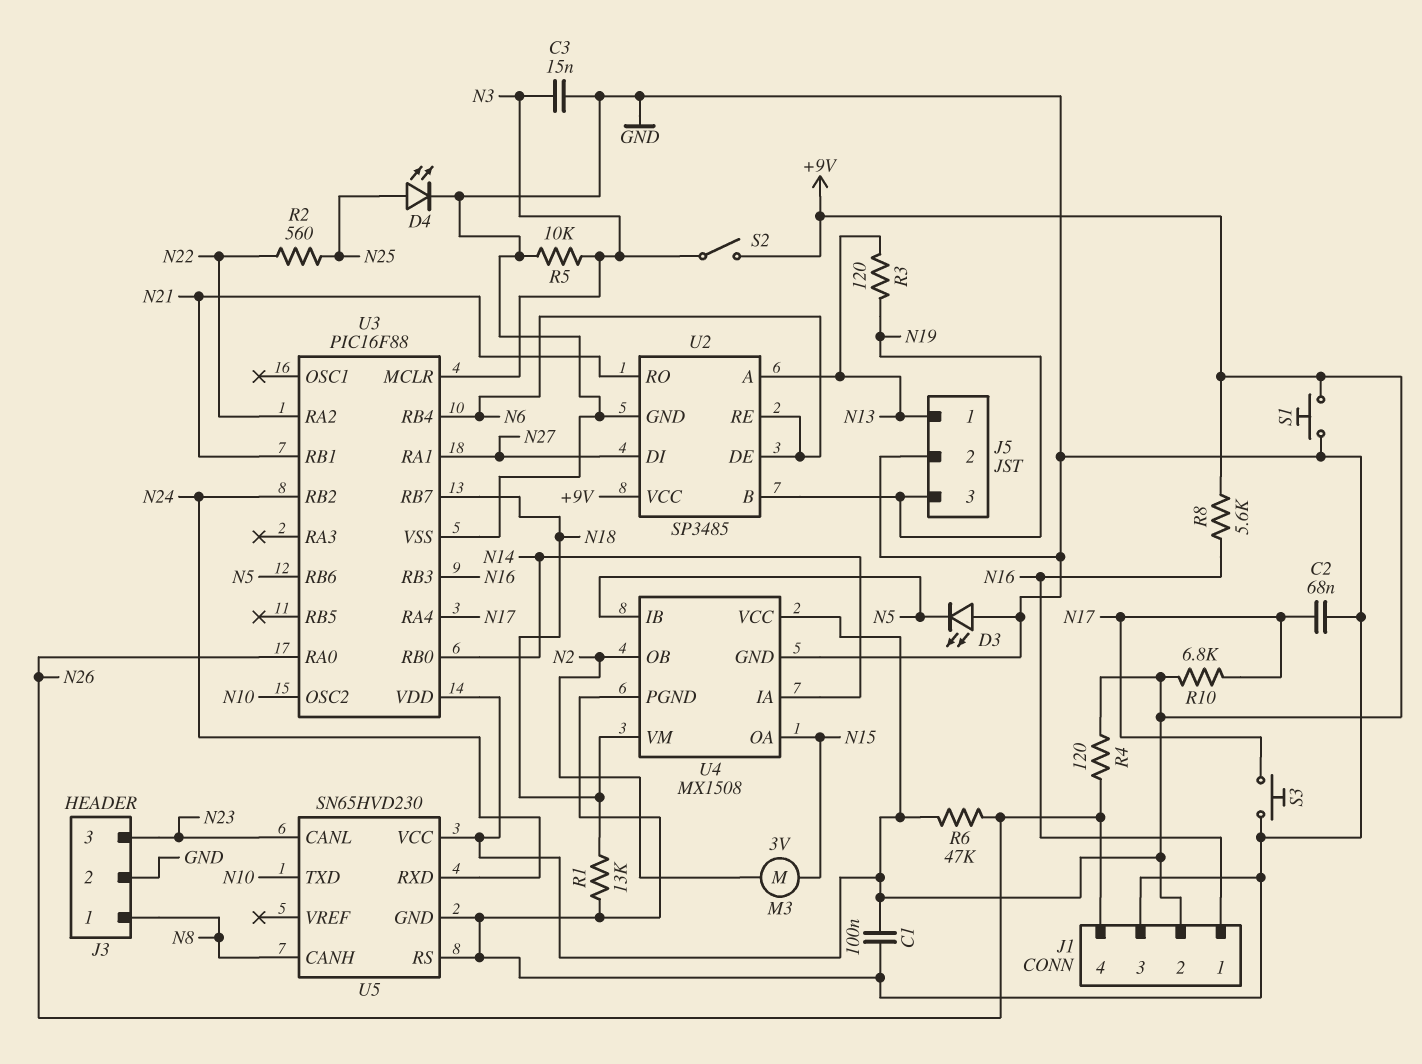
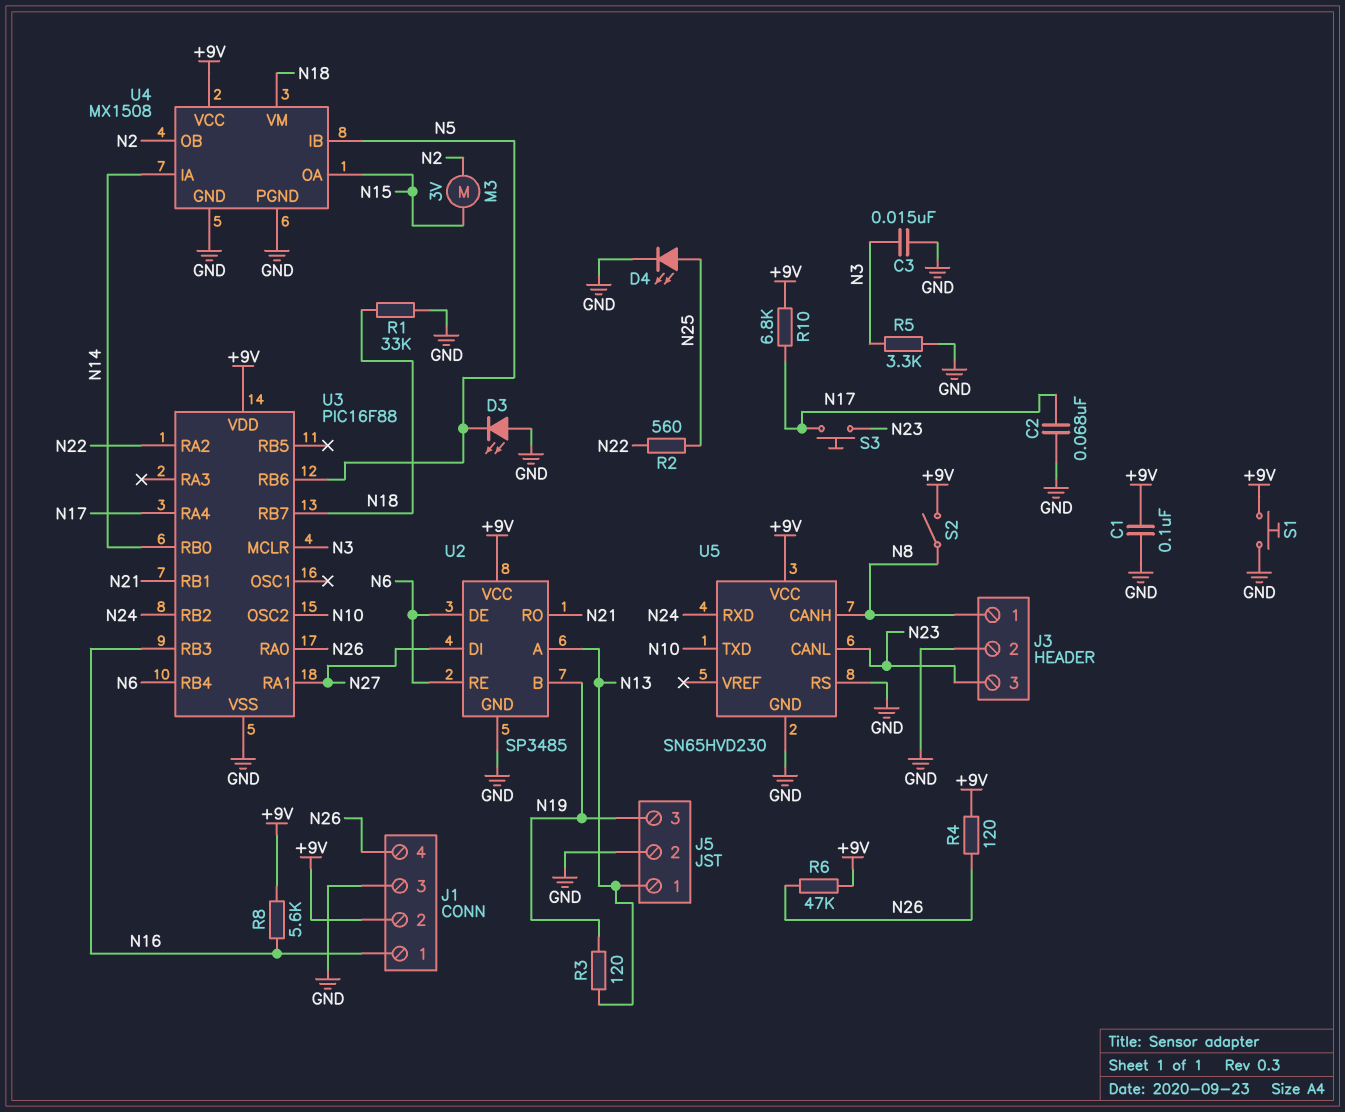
R1: 13k (GND, N18) -> 33k (GND, N18)
R5: 10k (GND, N3) -> 3.3k (GND, N3)
S2: switch (+9V, N3) -> switch (+9V, N8)
S3: button (GND, N17) -> button (N17, N23)

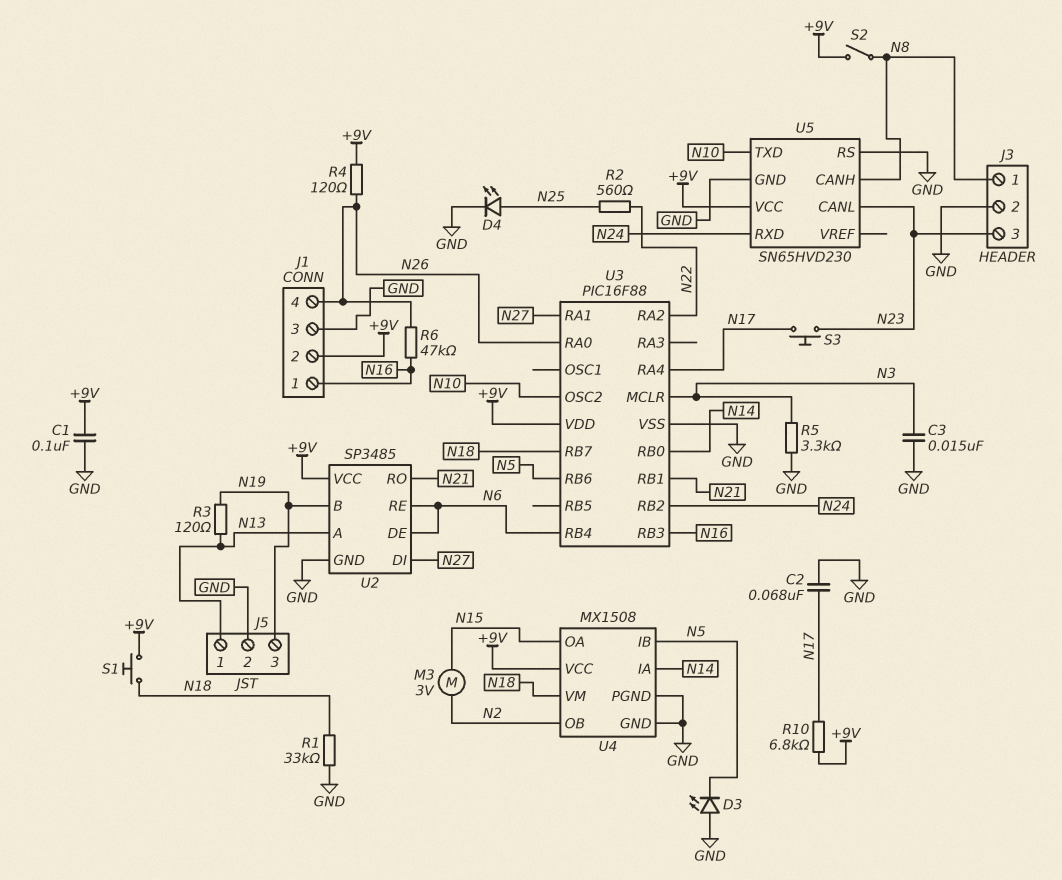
R6: 47k (+9V, N26) -> 47k (N16, N26)
R8: 5.6k (+9V, N16) -> none
S1: button (+9V, GND) -> button (+9V, N18)

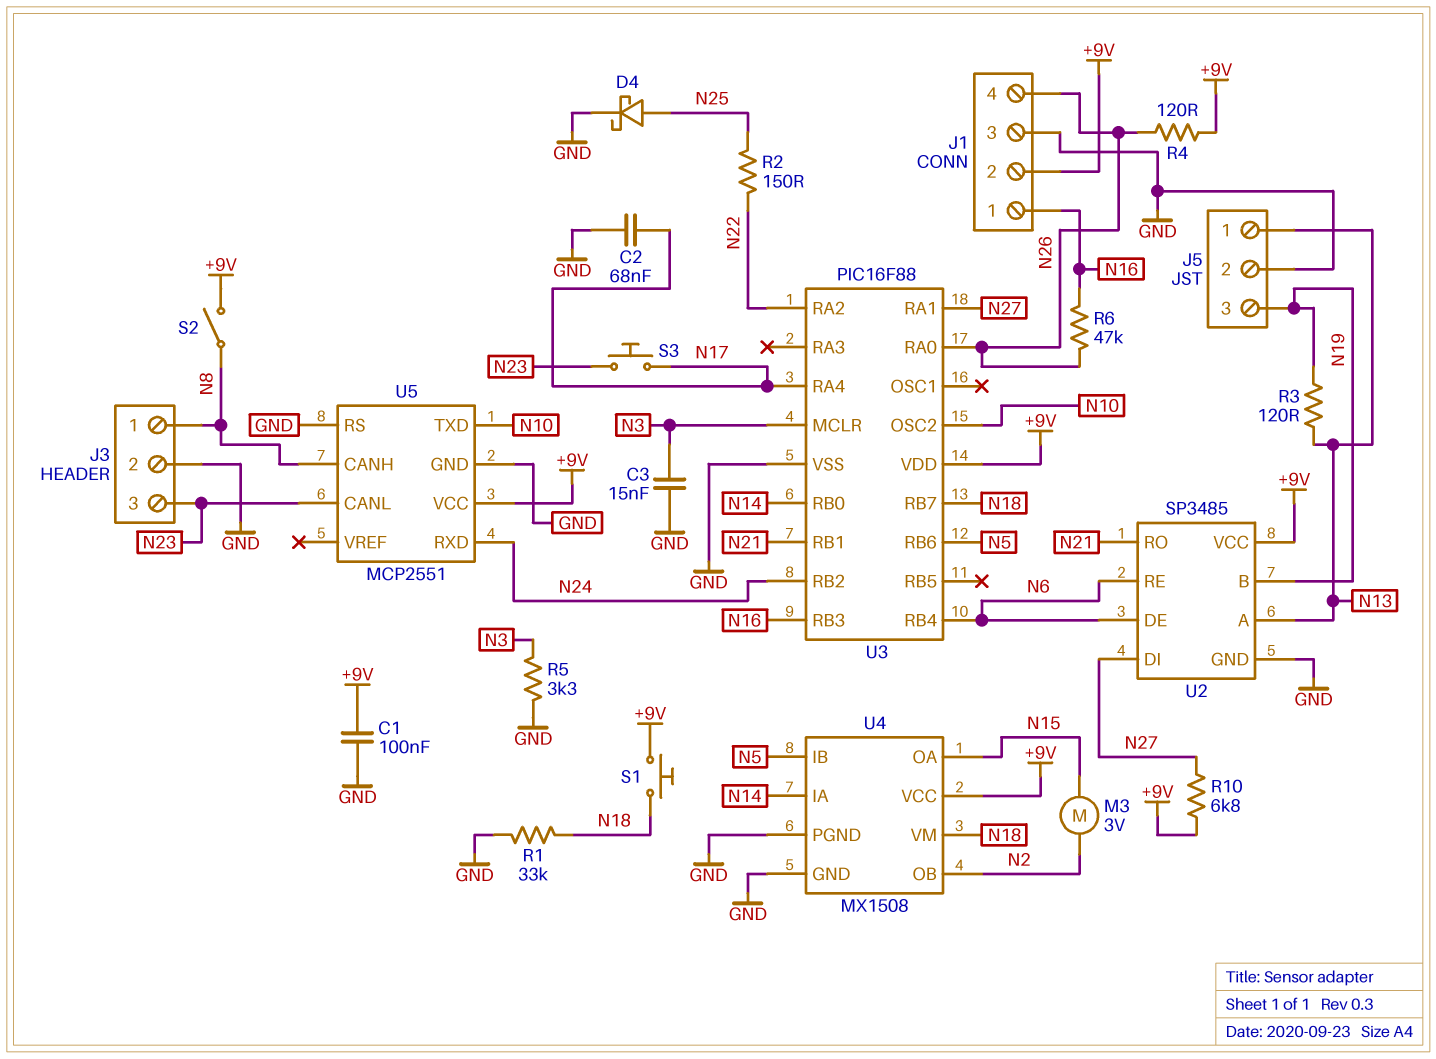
D3: LED (A GND, K N5) -> none
D4: LED (A N25, K GND) -> schottky (A N25, K GND)
R2: 560 (N22, N25) -> 150 (N22, N25)
R10: 6.8k (+9V, N17) -> 6.8k (+9V, N27)
U5: SN65HVD230 -> MCP2551

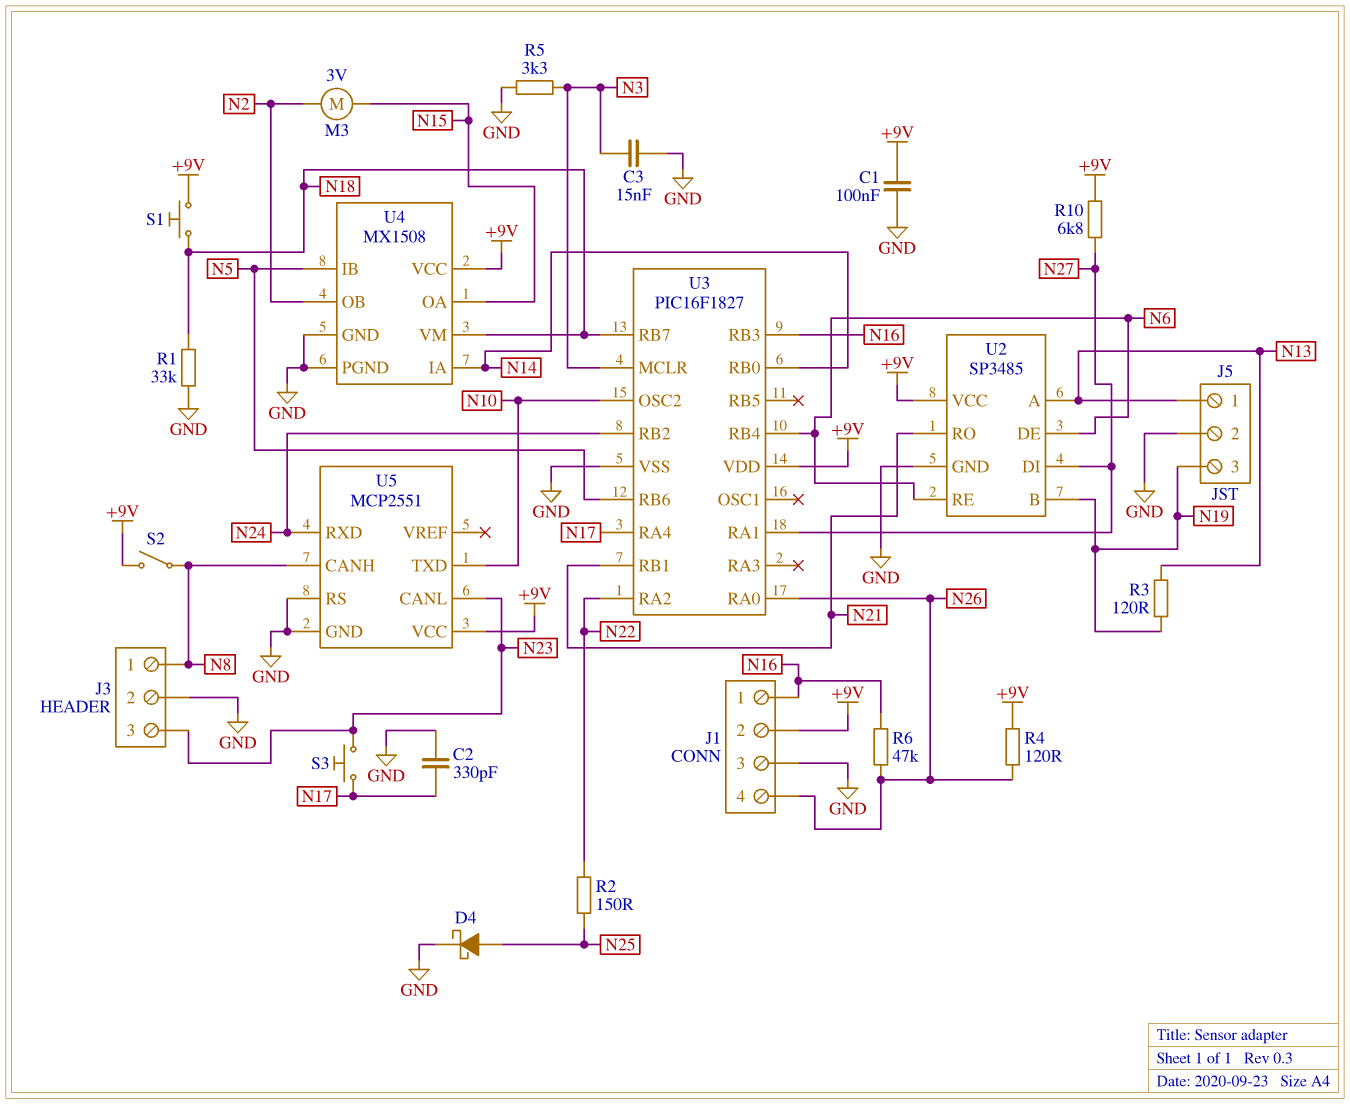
C2: 68nF (GND, N17) -> 330pF (GND, N17)
U3: PIC16F88 -> PIC16F1827

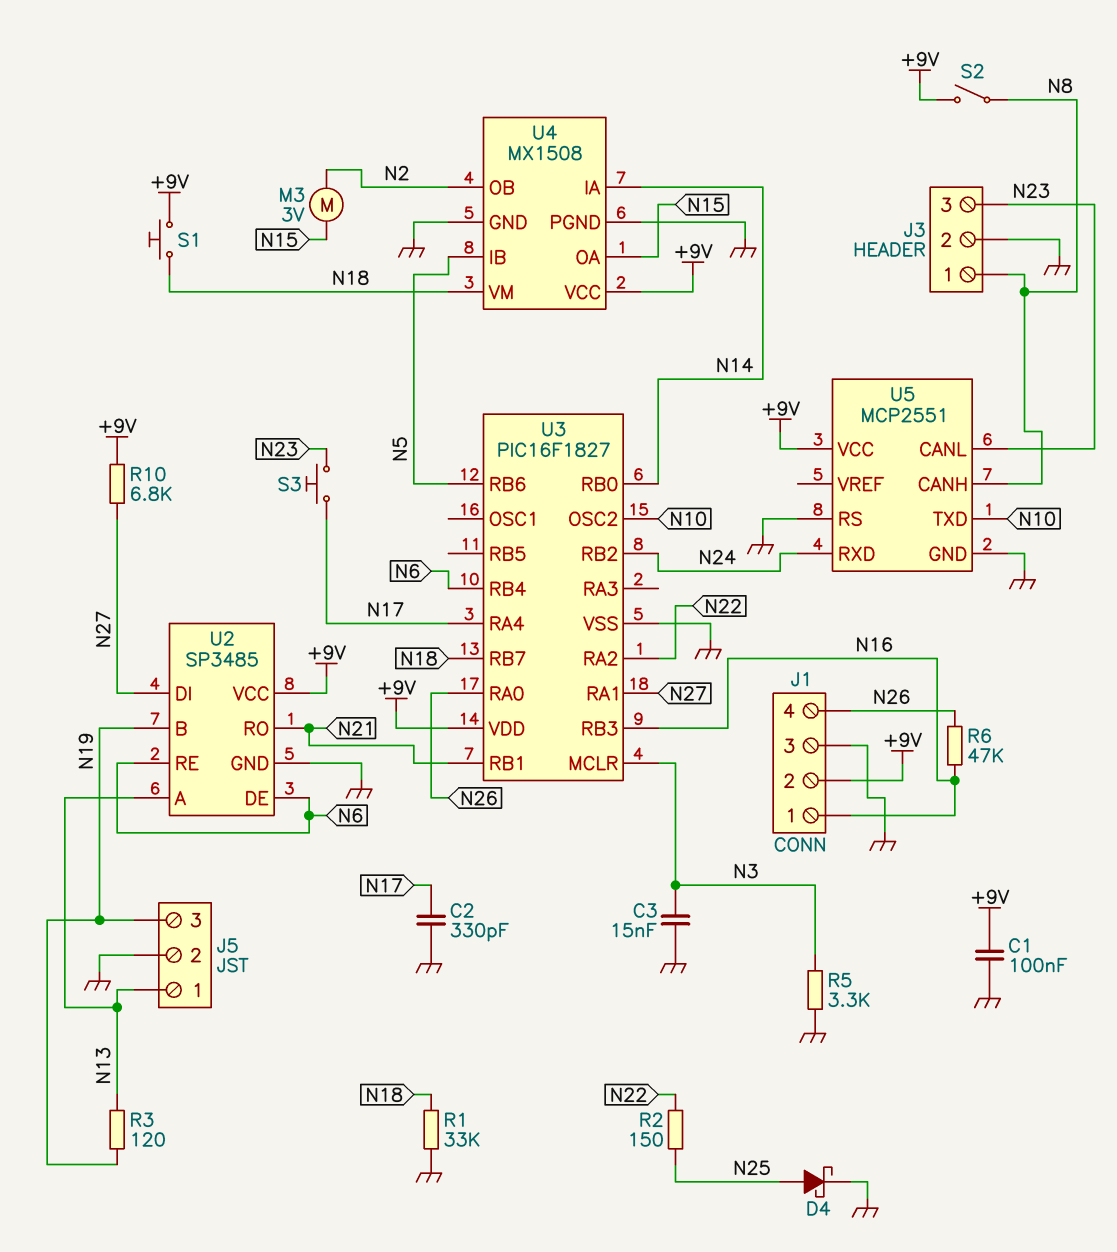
R4: 120 (+9V, N26) -> none

